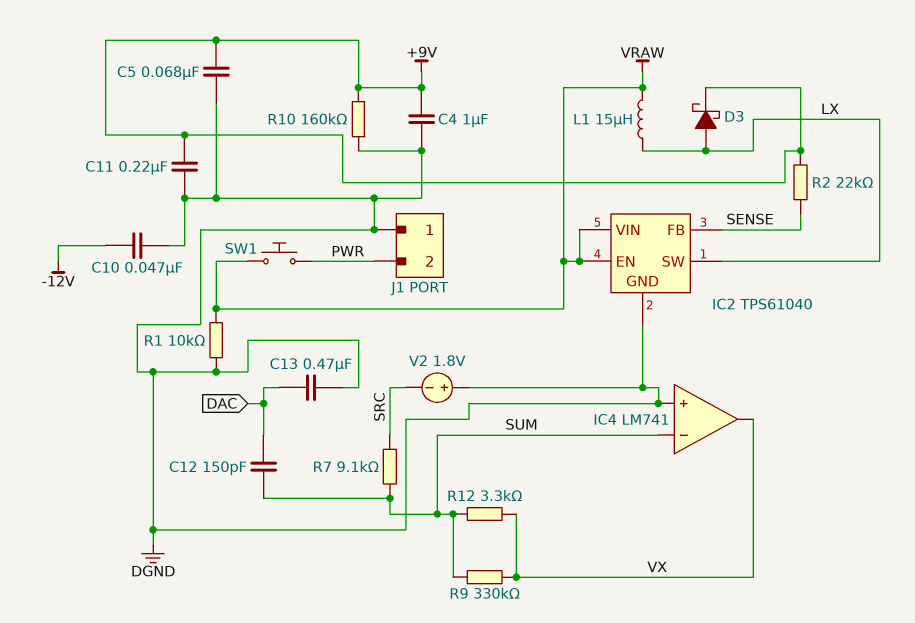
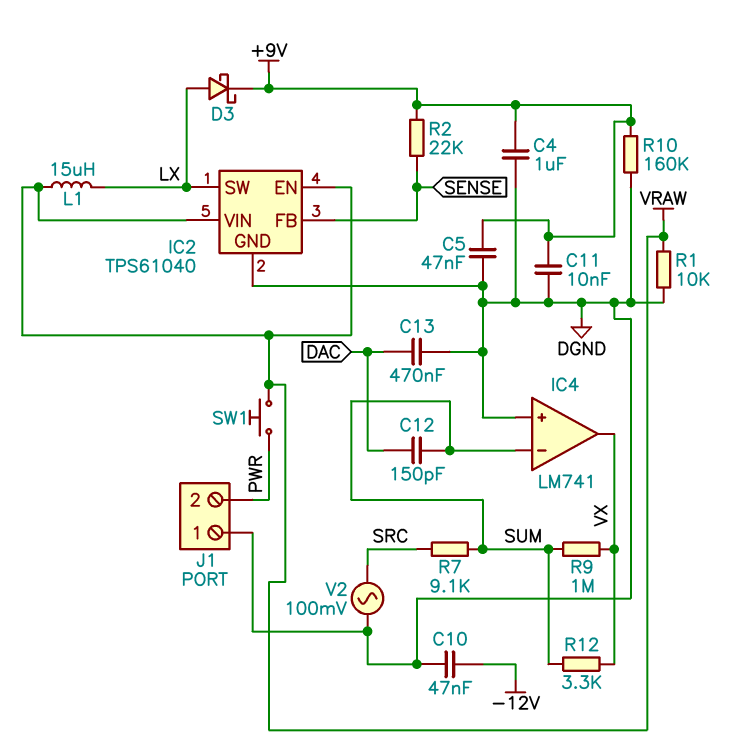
C5: 68nF (+9V, DGND) -> 47nF (+9V, DGND)
C11: 220nF (+9V, DGND) -> 10nF (+9V, DGND)
R9: 330k (SUM, VX) -> 1M (SUM, VX)
V2: 1.8V (plus DGND, minus SRC) -> AC 100mV (DGND, SRC)

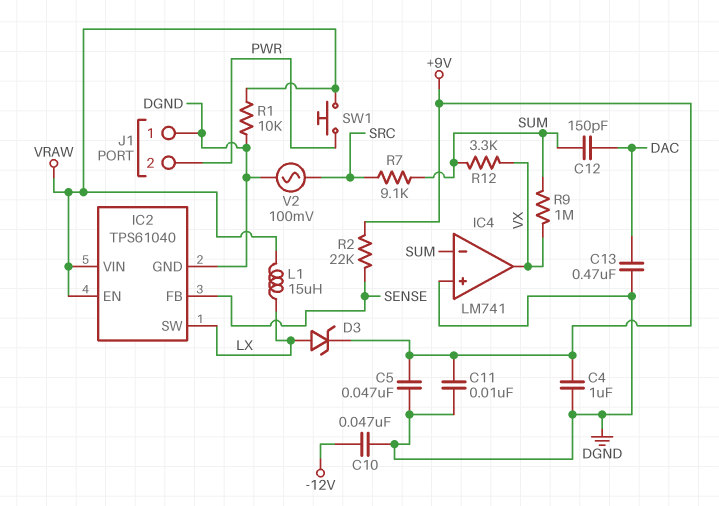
D3: schottky (A LX, K +9V) -> zener (A LX, K +9V)
R10: 160k (+9V, DGND) -> none

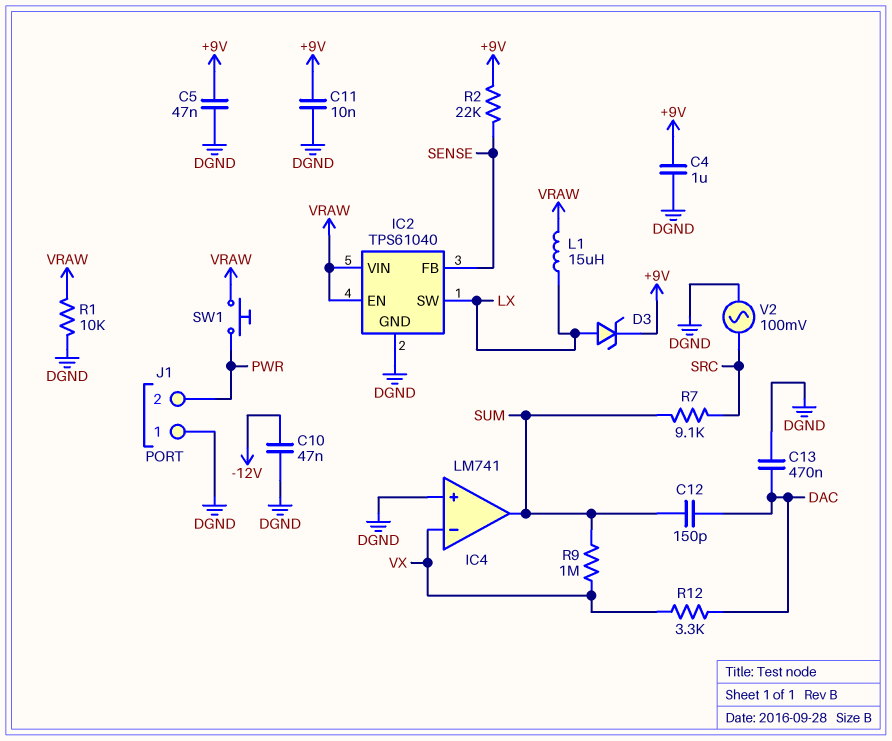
IC4 pin in-: SUM -> VX
IC4 pin out: VX -> SUM
R12: 3.3k (SUM, VX) -> 3.3k (DAC, VX)

